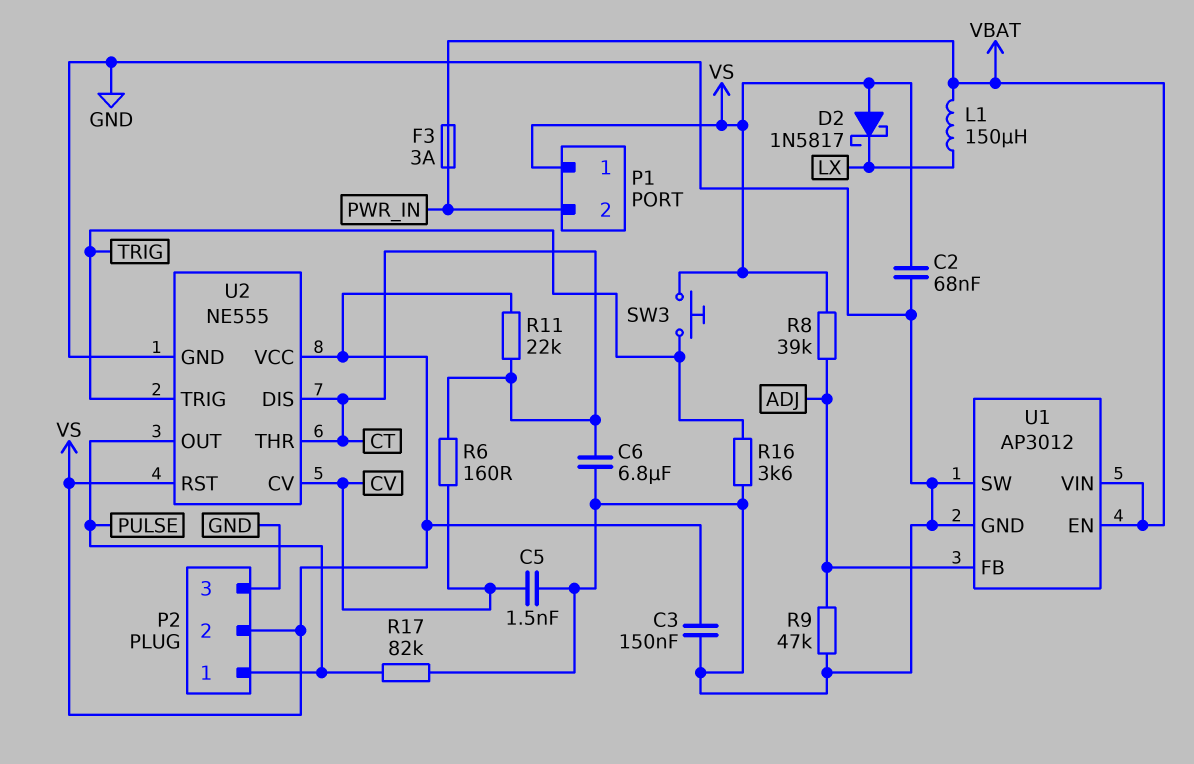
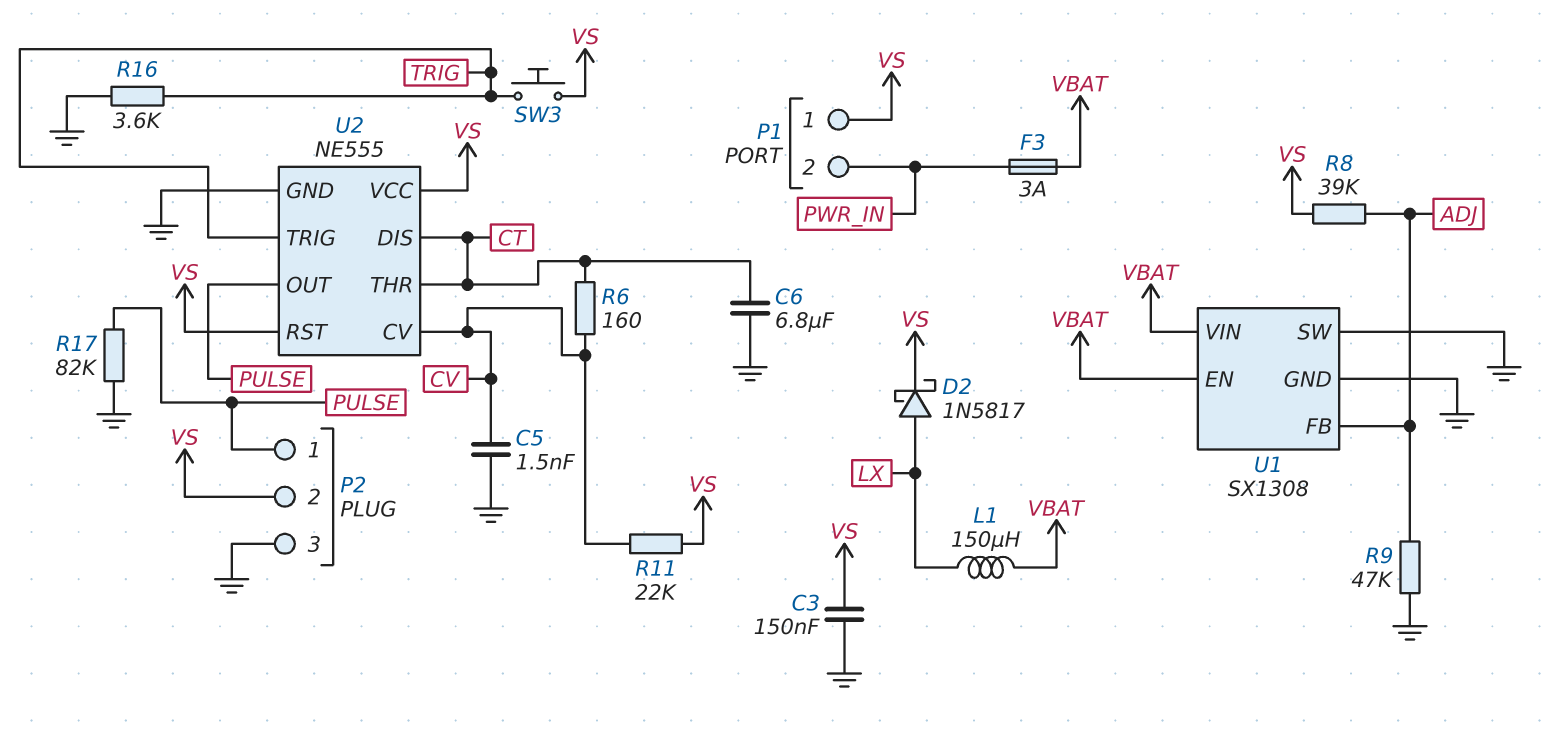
C2: 68nF (GND, VS) -> none
D2: schottky 1N5817 (A VS, K LX) -> schottky 1N5817 (A LX, K VS)
R11: 22k (CT, VS) -> 22k (CV, VS)
U1: AP3012 -> SX1308

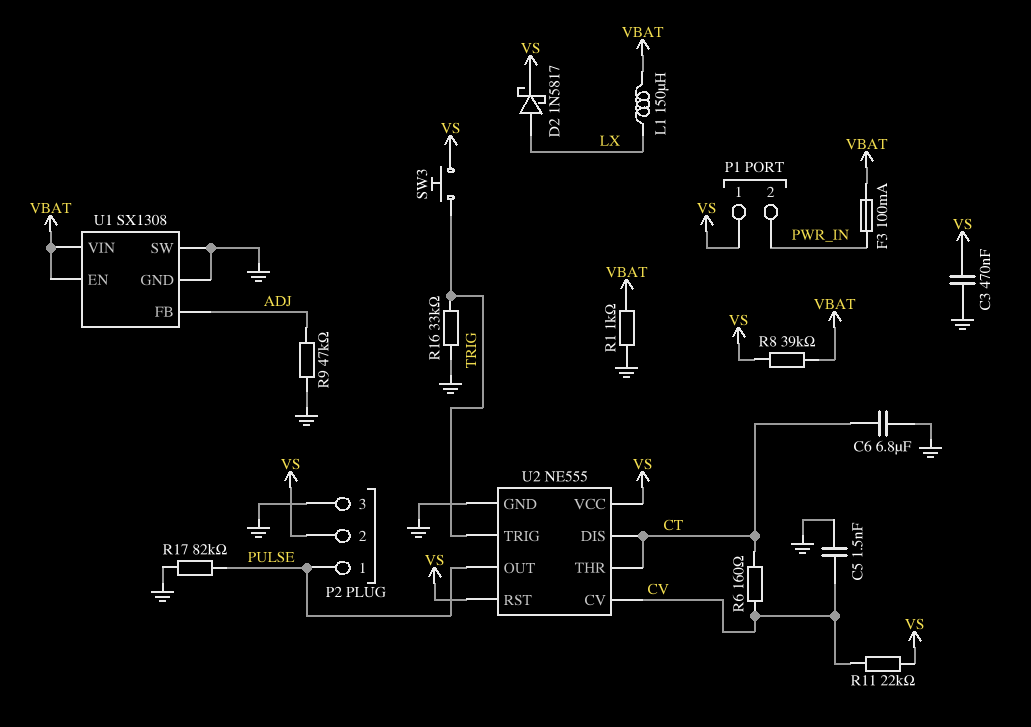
C3: 150nF (GND, VS) -> 470nF (GND, VS)
F3: 3A (PWR_IN, VBAT) -> 100mA (PWR_IN, VBAT)
R1: none -> 1k (GND, VBAT)
R8: 39k (ADJ, VS) -> 39k (VBAT, VS)
R16: 3.6k (GND, TRIG) -> 33k (GND, TRIG)

